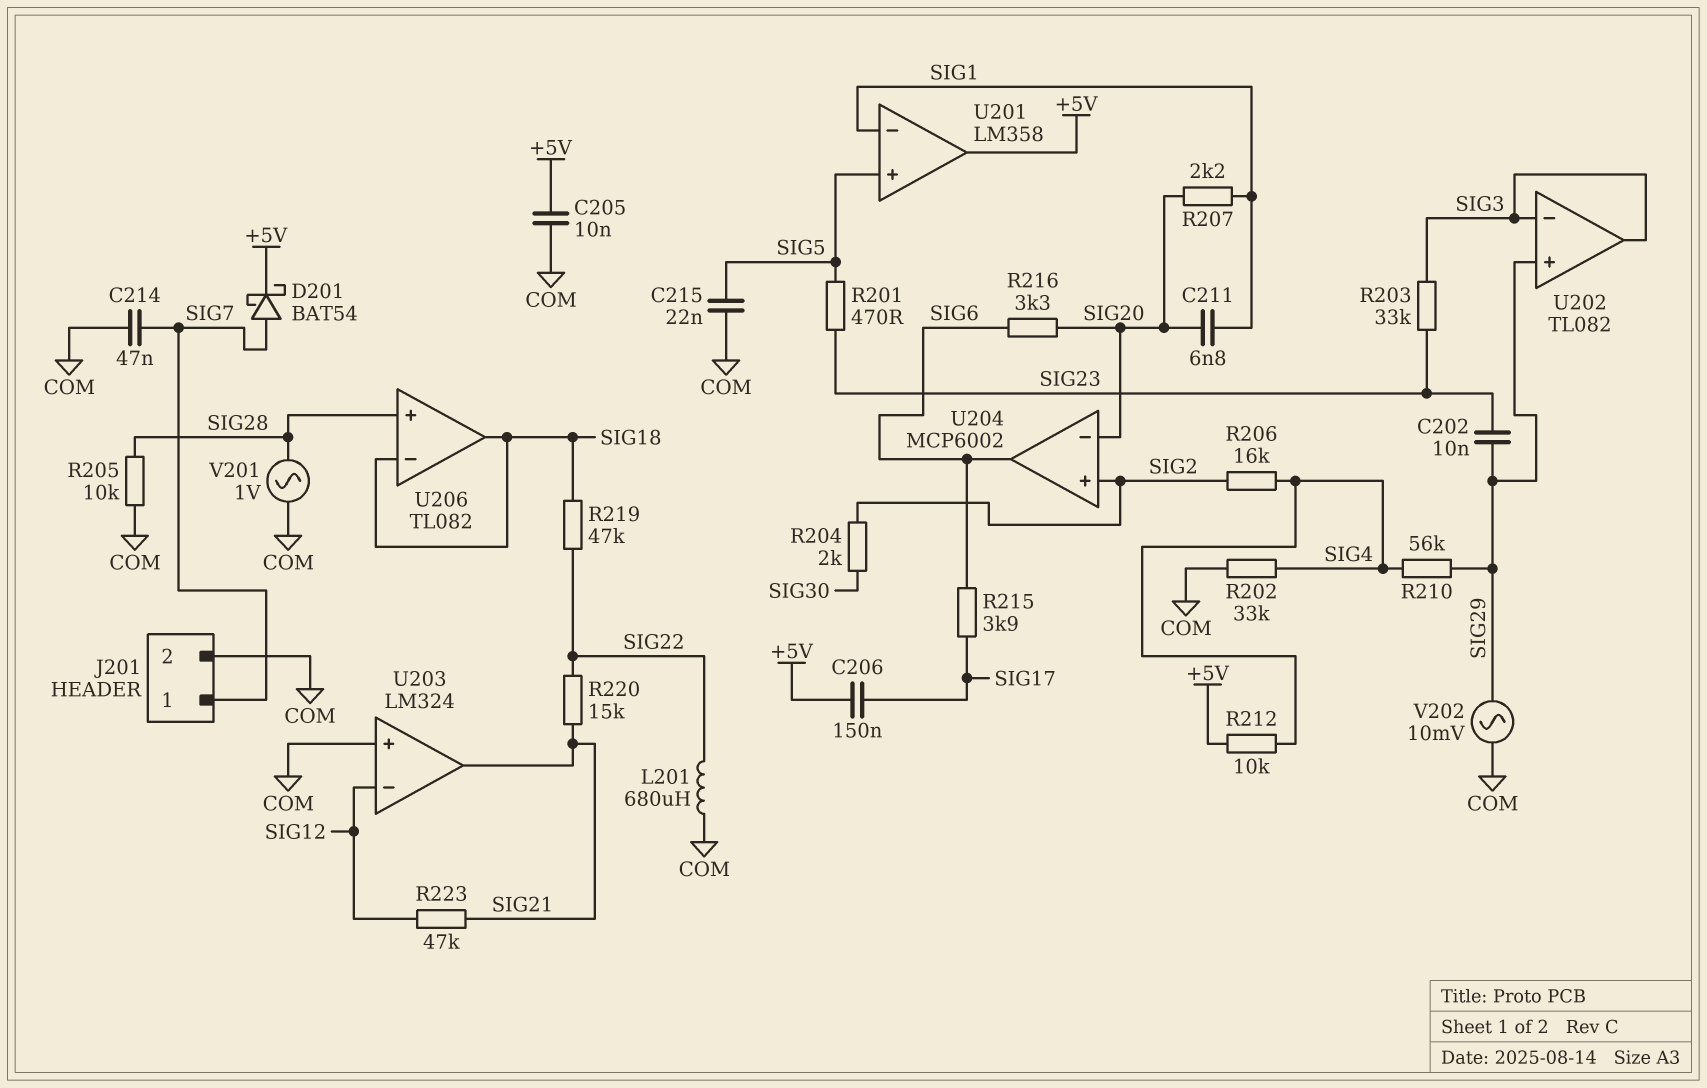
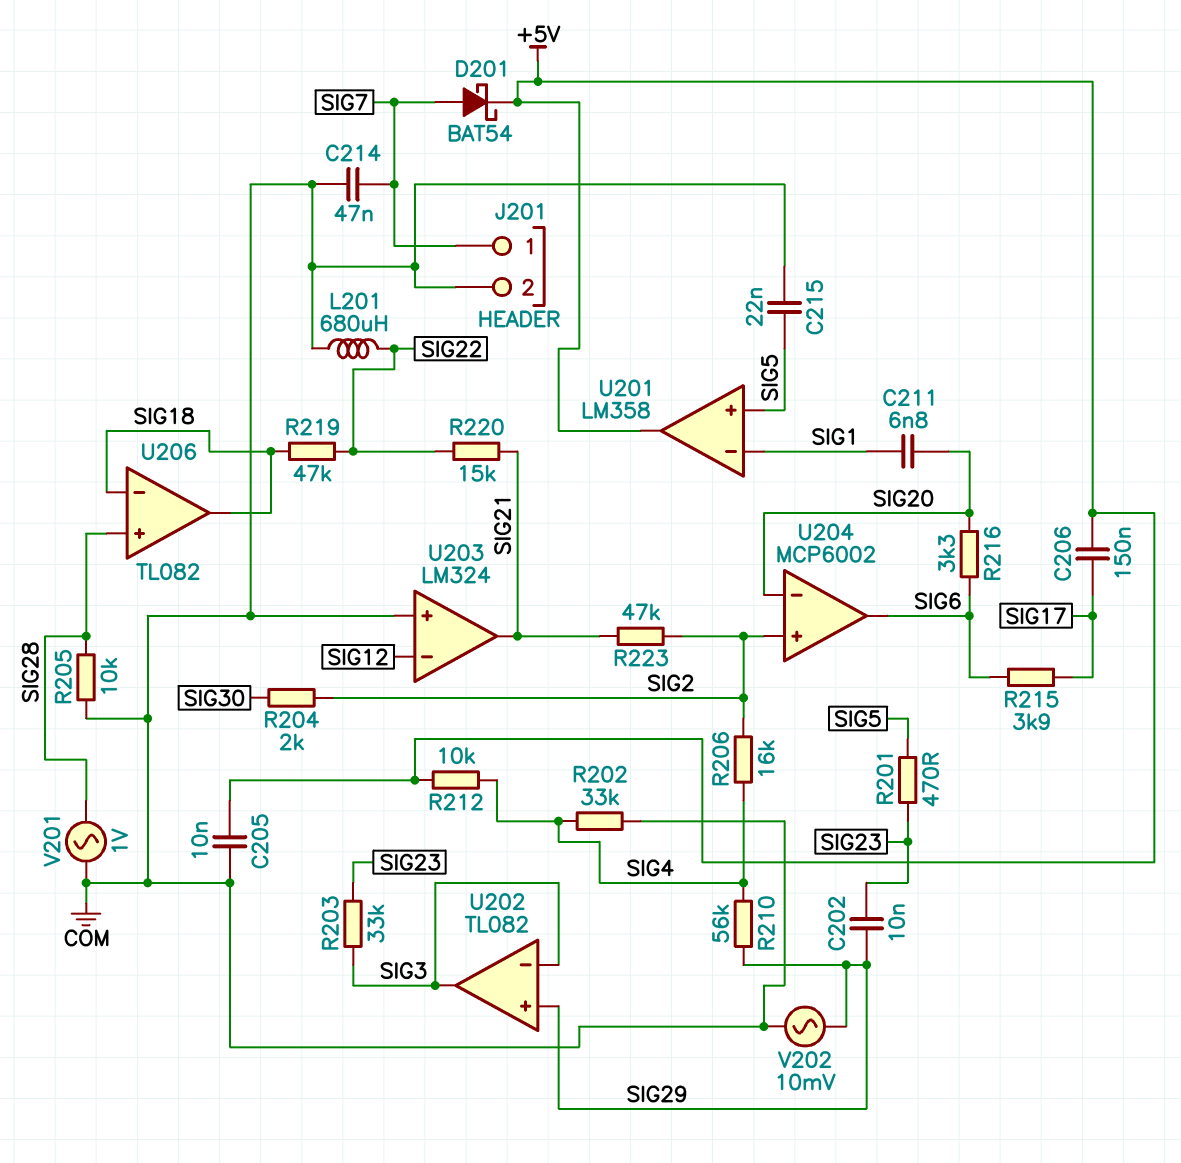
R207: 2.2k (SIG1, SIG20) -> none
R223: 47k (SIG12, SIG21) -> 47k (SIG2, SIG21)

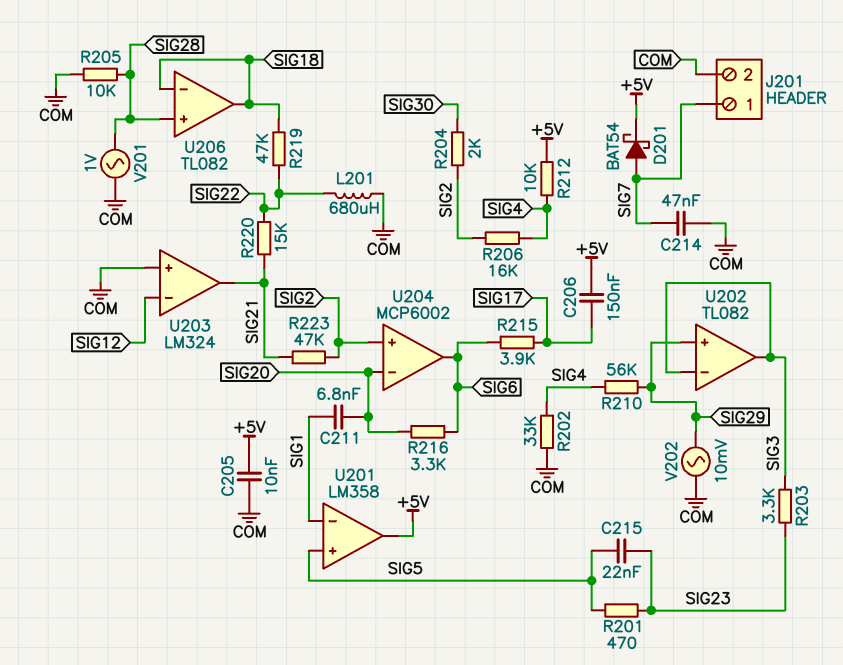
C202: 10nF (SIG23, SIG29) -> none
C215: 22nF (COM, SIG5) -> 22nF (SIG5, SIG23)
R203: 33k (SIG3, SIG23) -> 3.3k (SIG3, SIG23)

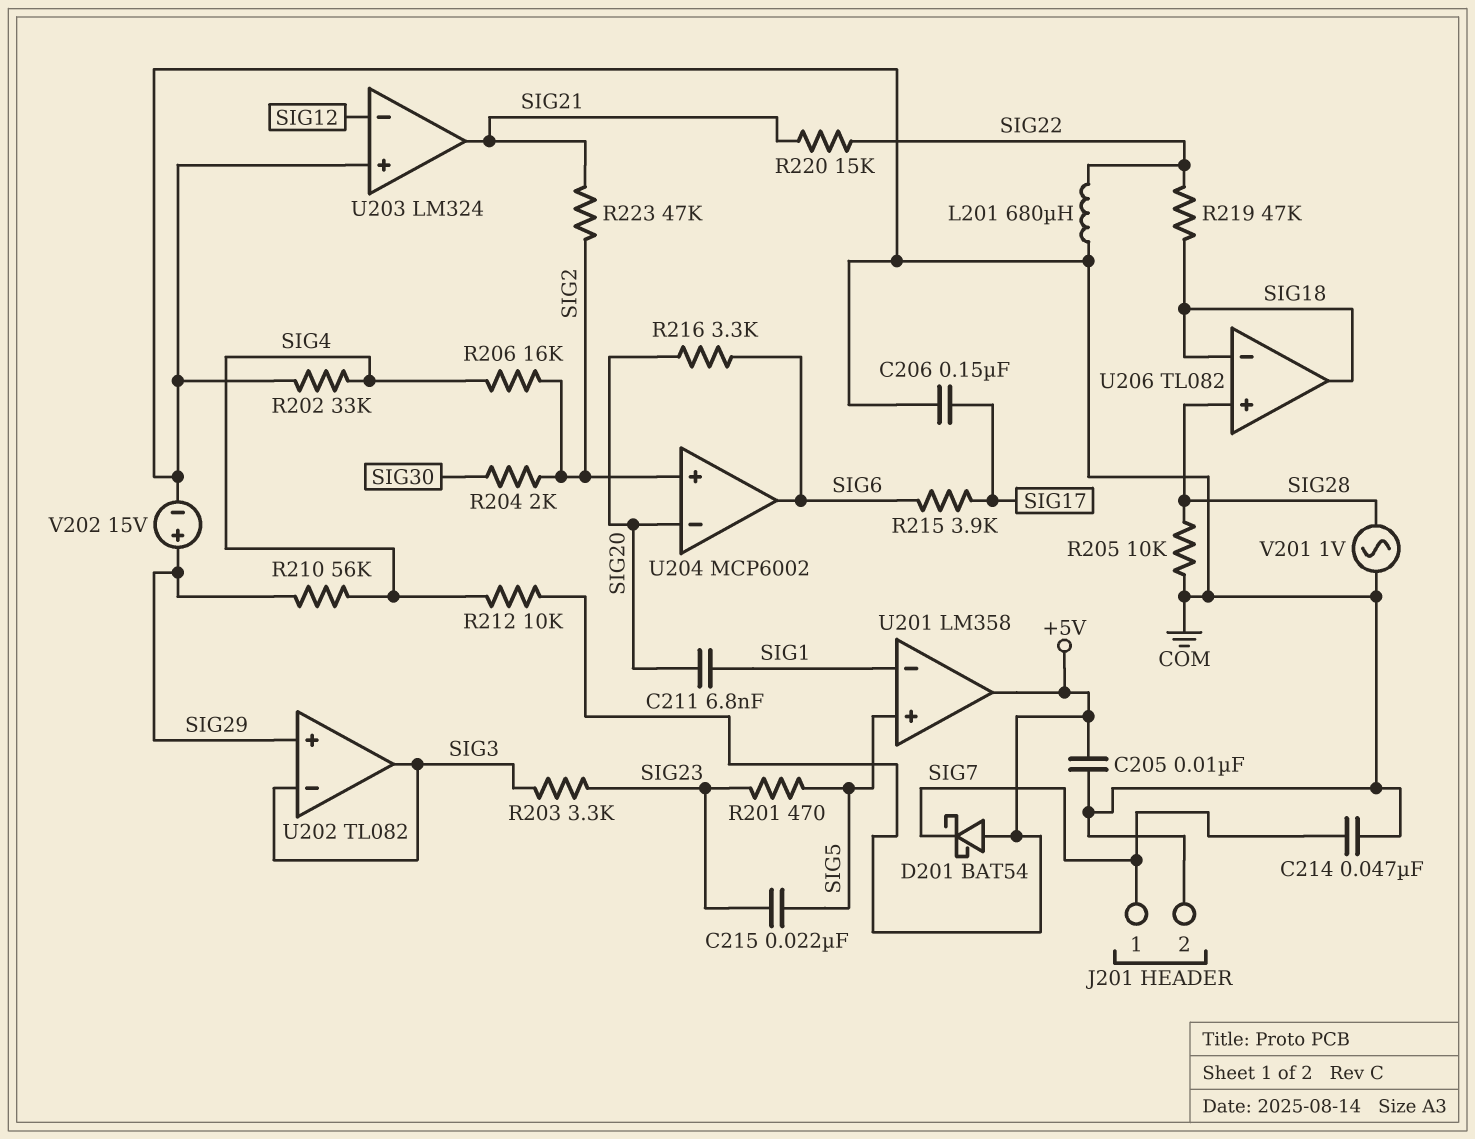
C206: 150nF (+5V, SIG17) -> 150nF (COM, SIG17)
D201: schottky BAT54 (A SIG7, K +5V) -> schottky BAT54 (A +5V, K SIG7)
V202: AC 10mV (COM, SIG29) -> 15V (plus SIG29, minus COM)

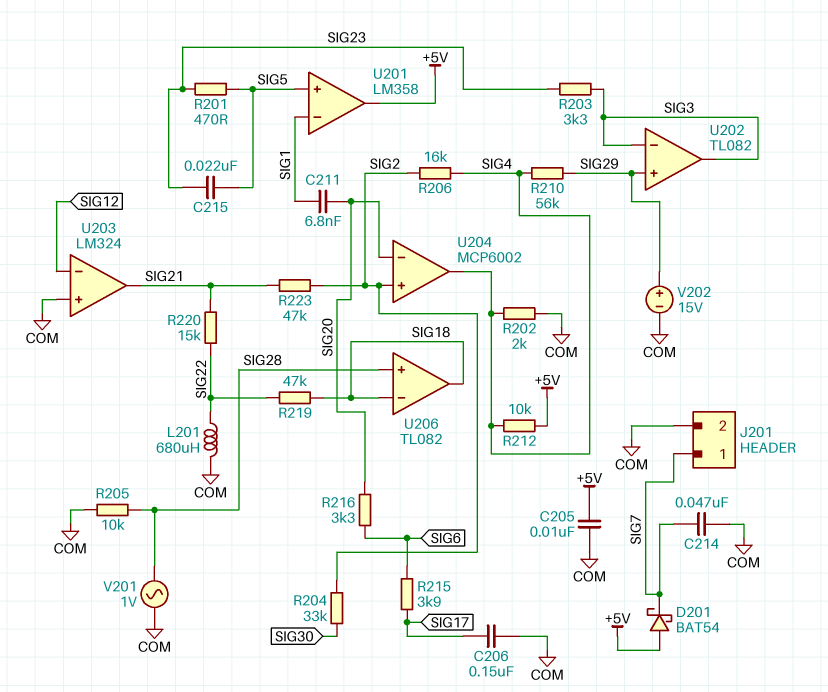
R202: 33k (COM, SIG4) -> 2k (COM, SIG4)
R204: 2k (SIG2, SIG30) -> 33k (SIG2, SIG30)
U204 pin out: SIG6 -> SIG4

